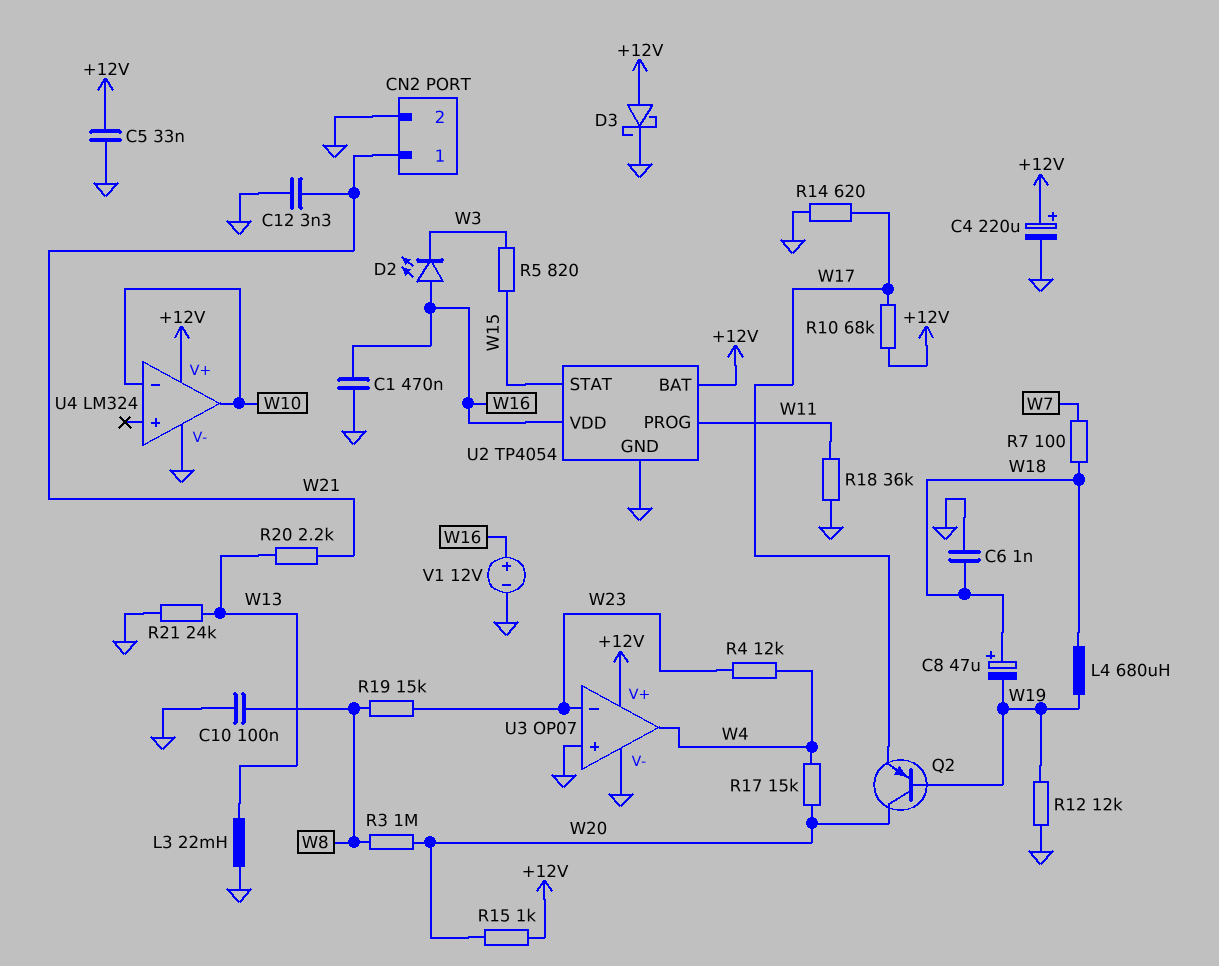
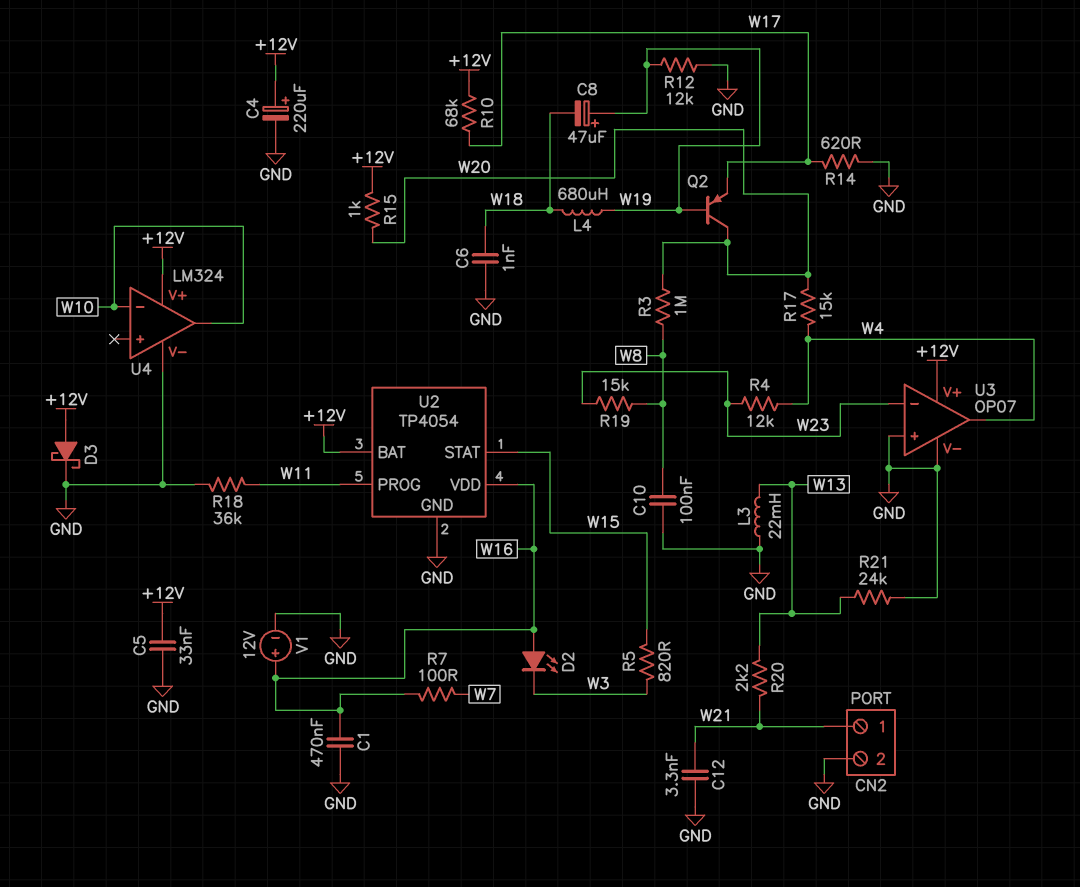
C8: 47uF (plus W18, minus W19) -> 47uF (plus W19, minus W18)
R7: 100 (W7, W18) -> 100 (W7, W16)

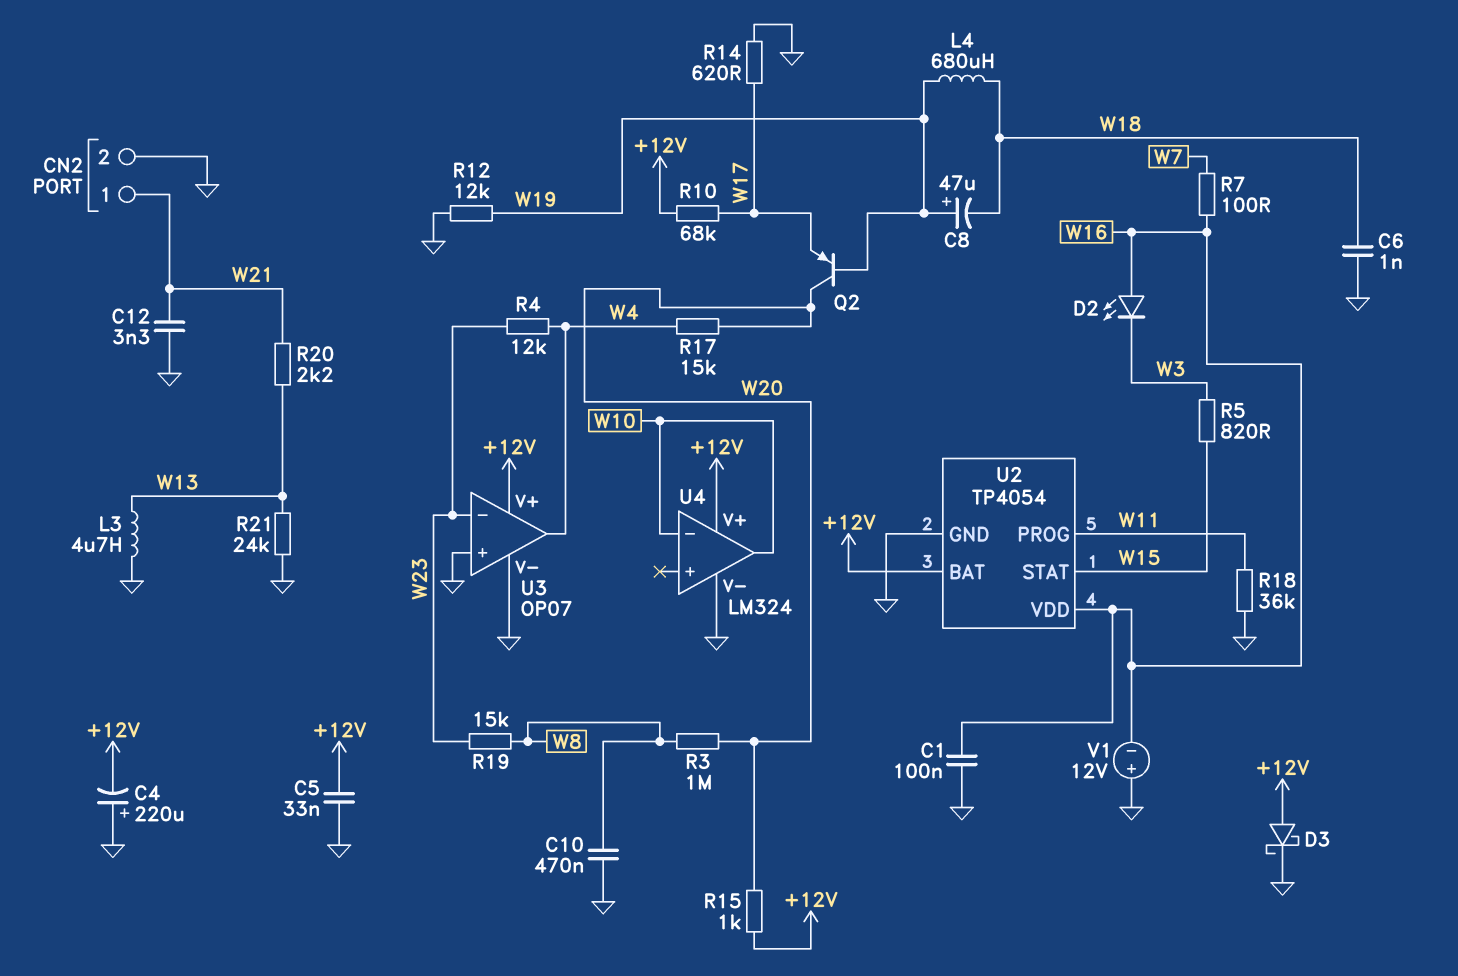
C1: 470nF (GND, W16) -> 100nF (GND, W16)
C4: 220uF (plus +12V, minus GND) -> 220uF (plus GND, minus +12V)
C10: 100nF (GND, W8) -> 470nF (GND, W8)
L3: 22mH (GND, W13) -> 4.7uH (GND, W13)
V1: 12V (plus W16, minus GND) -> 12V (plus GND, minus W16)

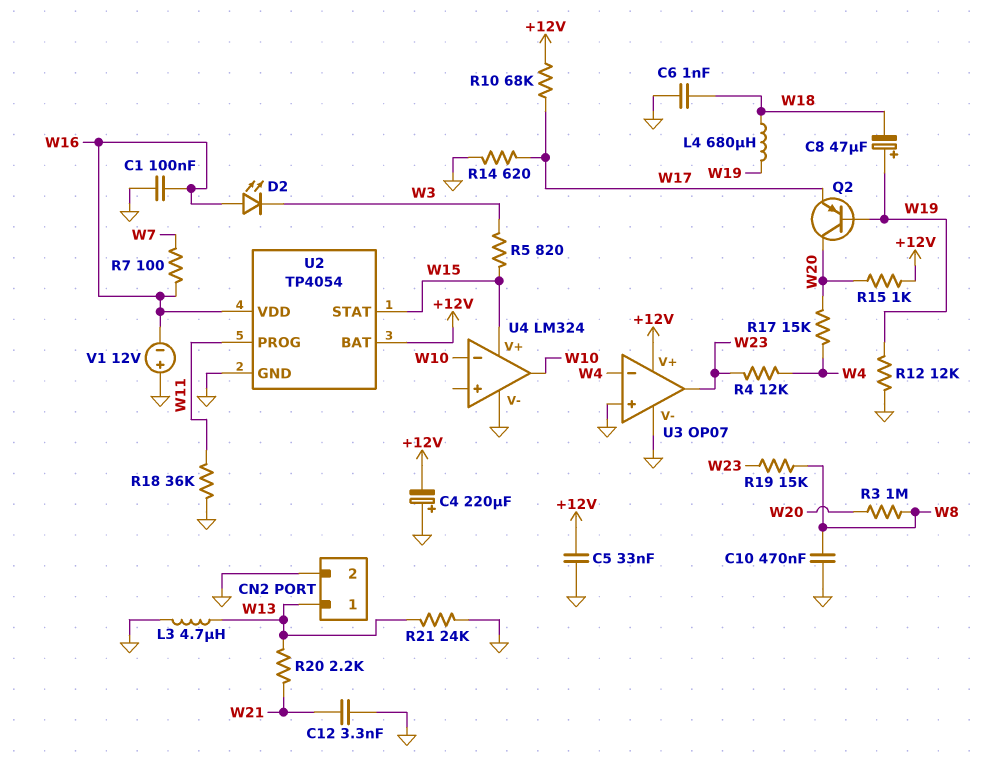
CN2 pin 1: W21 -> W13
D3: schottky (A +12V, K GND) -> none
U3 pin in-: W23 -> W4
U3 pin out: W4 -> W23
U4 pin V+: +12V -> W15

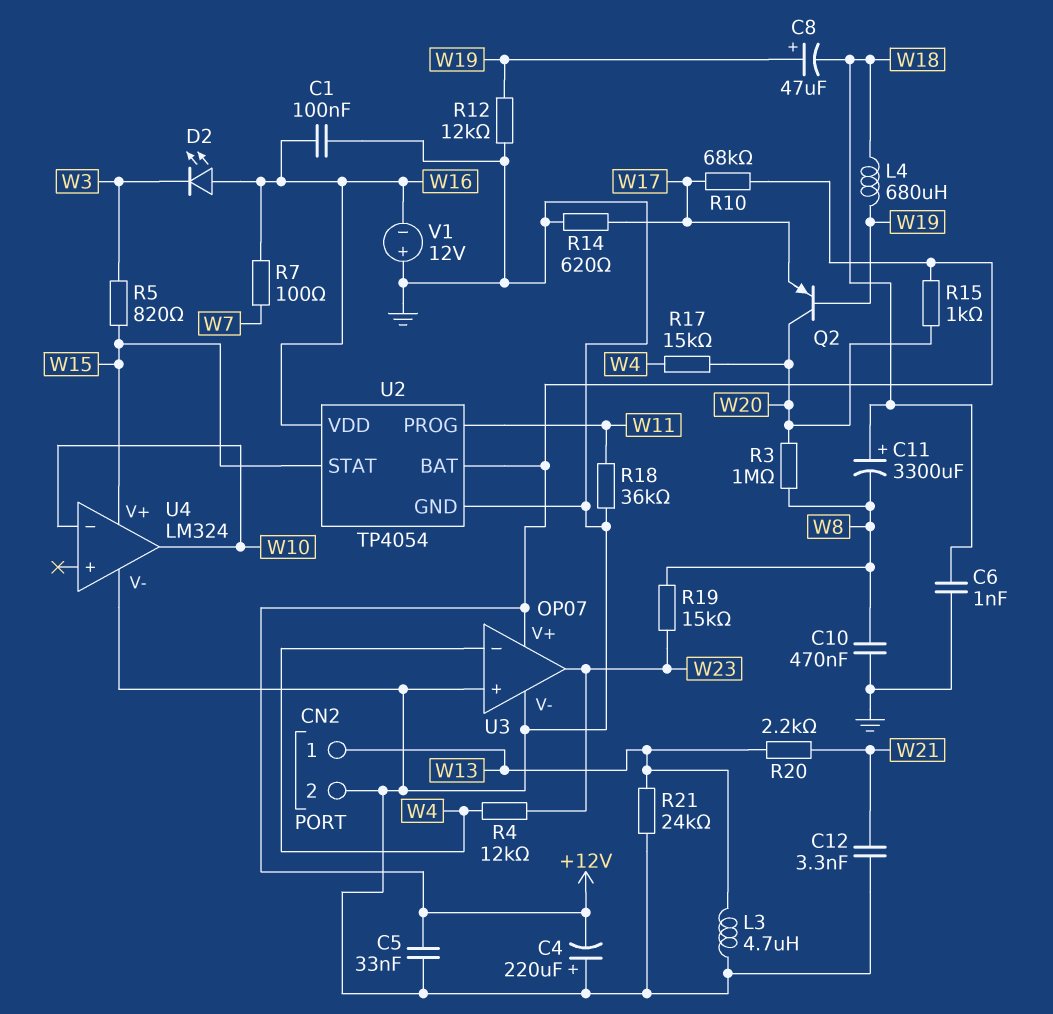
C11: none -> 3300uF (plus W18, minus W8)

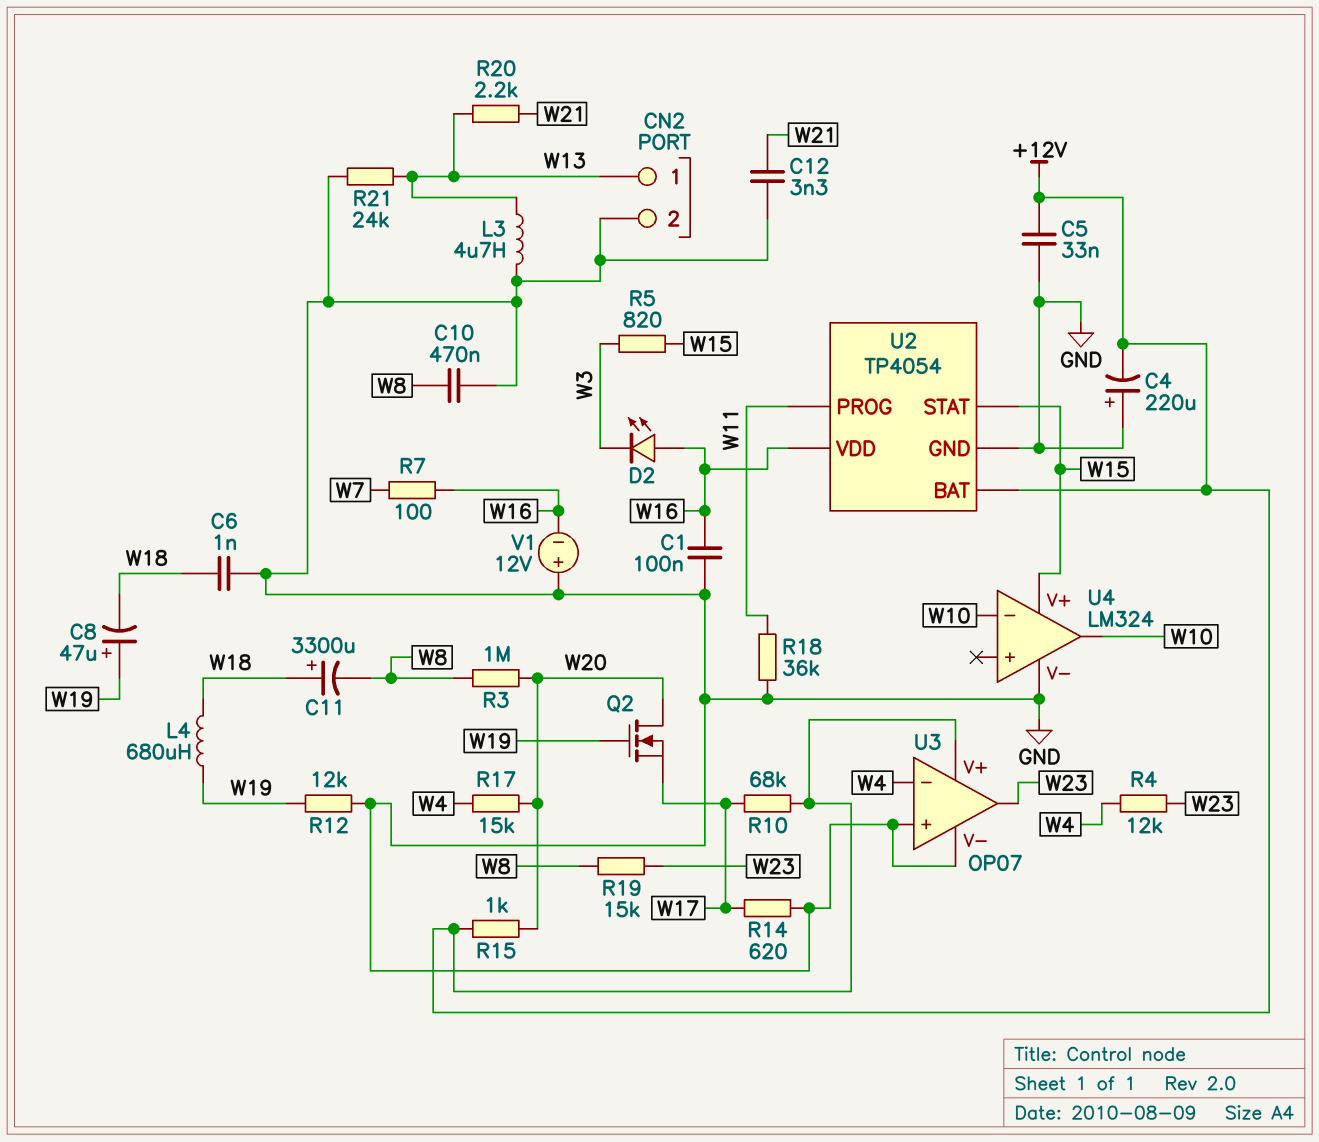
Q2: PNP (B W19, C W20, E W17) -> NMOS (G W19, D W20, S W17)

